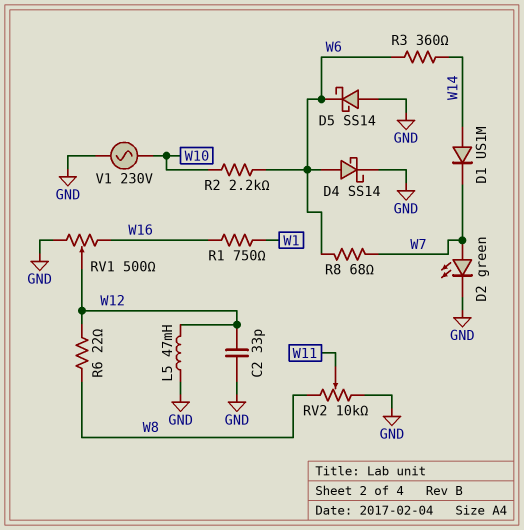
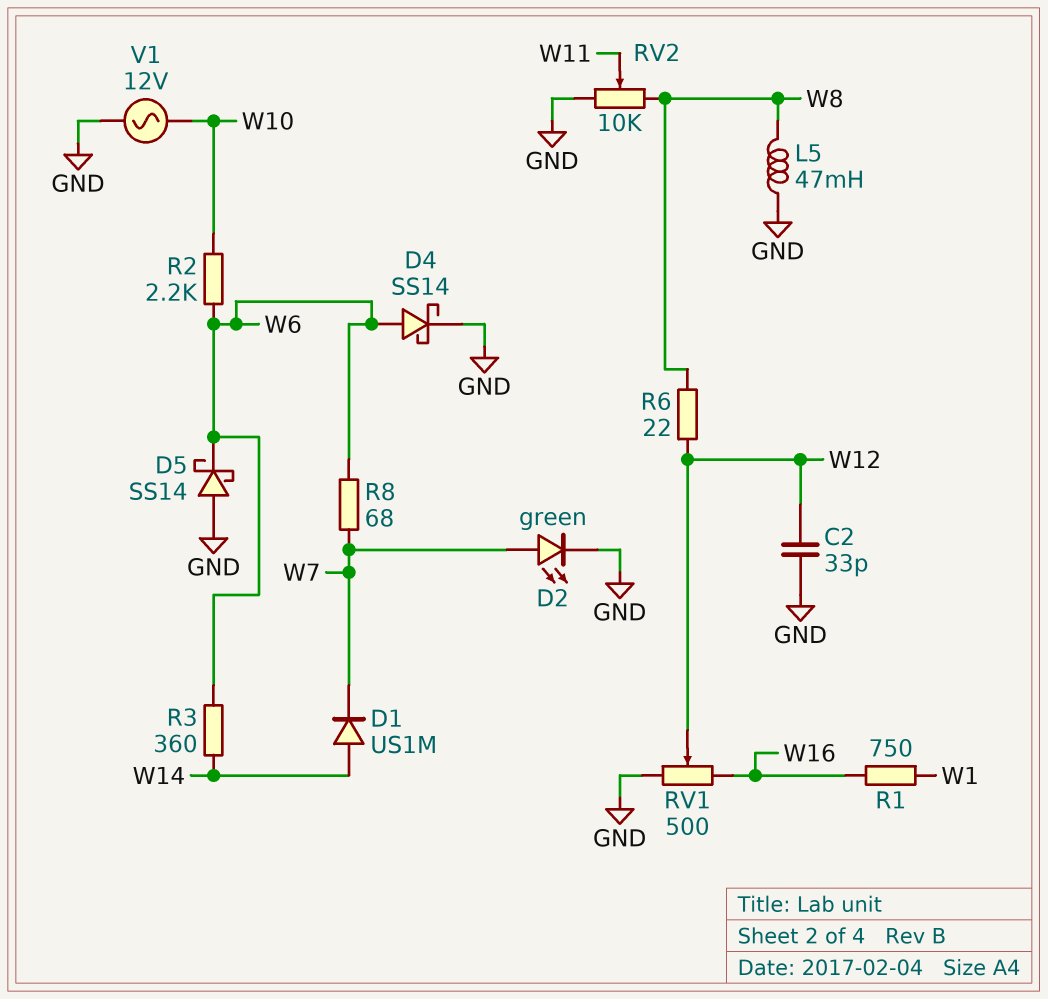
L5: 47mH (GND, W12) -> 47mH (GND, W8)
V1: AC 230V (GND, W10) -> AC 12V (GND, W10)

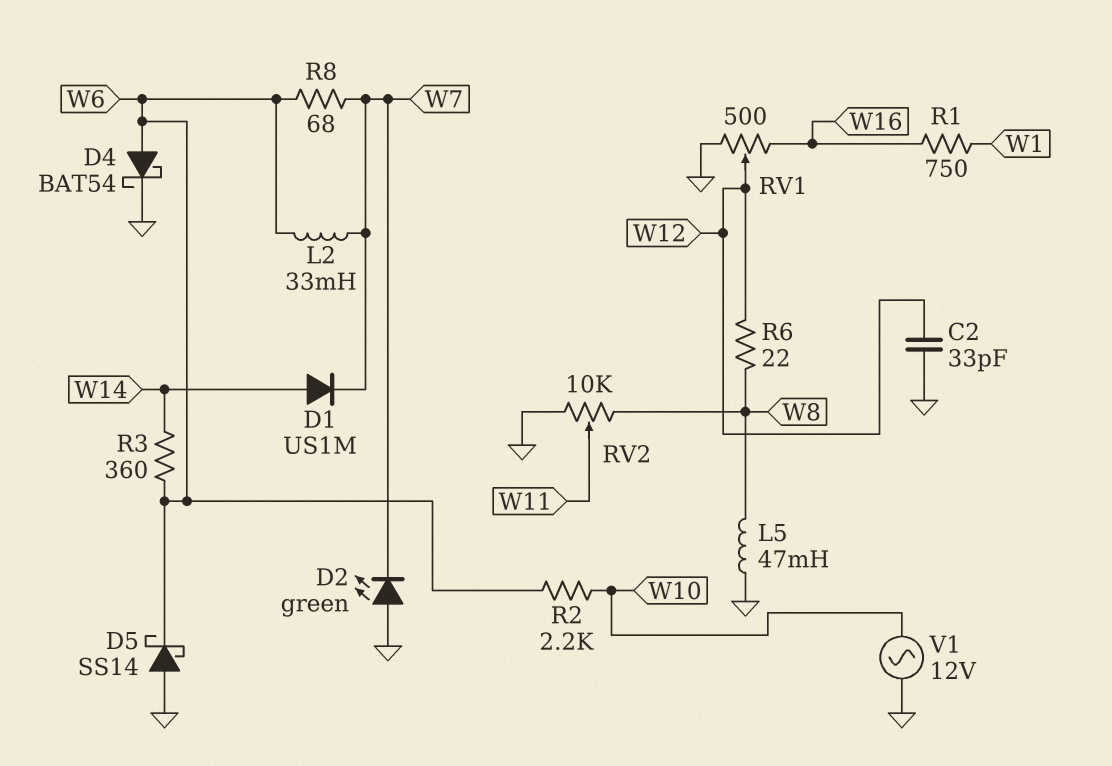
D2: LED green (A W7, K GND) -> LED green (A GND, K W7)
D4: schottky SS14 (A W6, K GND) -> schottky BAT54 (A W6, K GND)
L2: none -> 33mH (W6, W7)

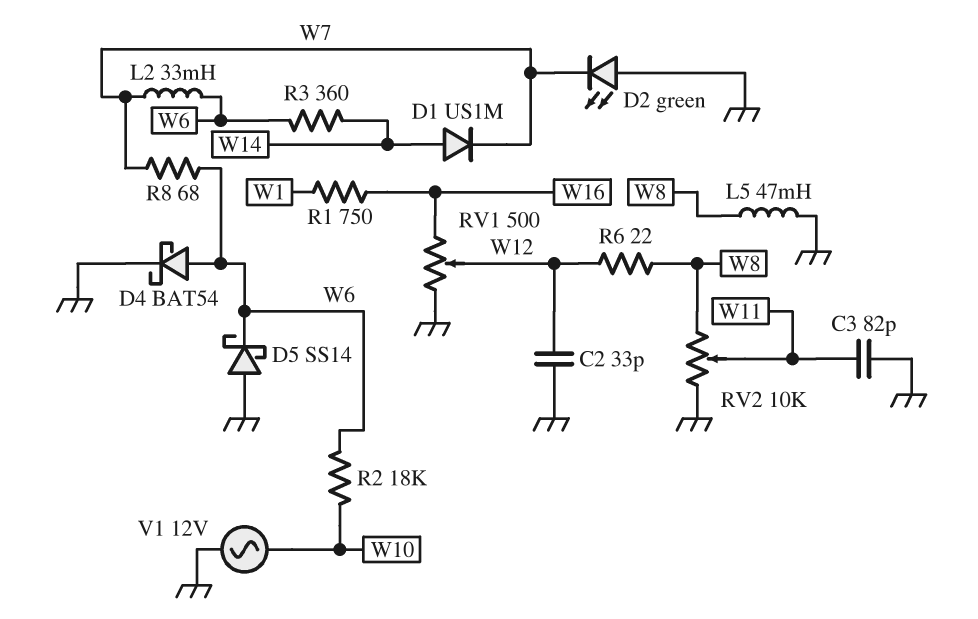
C3: none -> 82pF (GND, W11)
R2: 2.2k (W6, W10) -> 18k (W6, W10)

